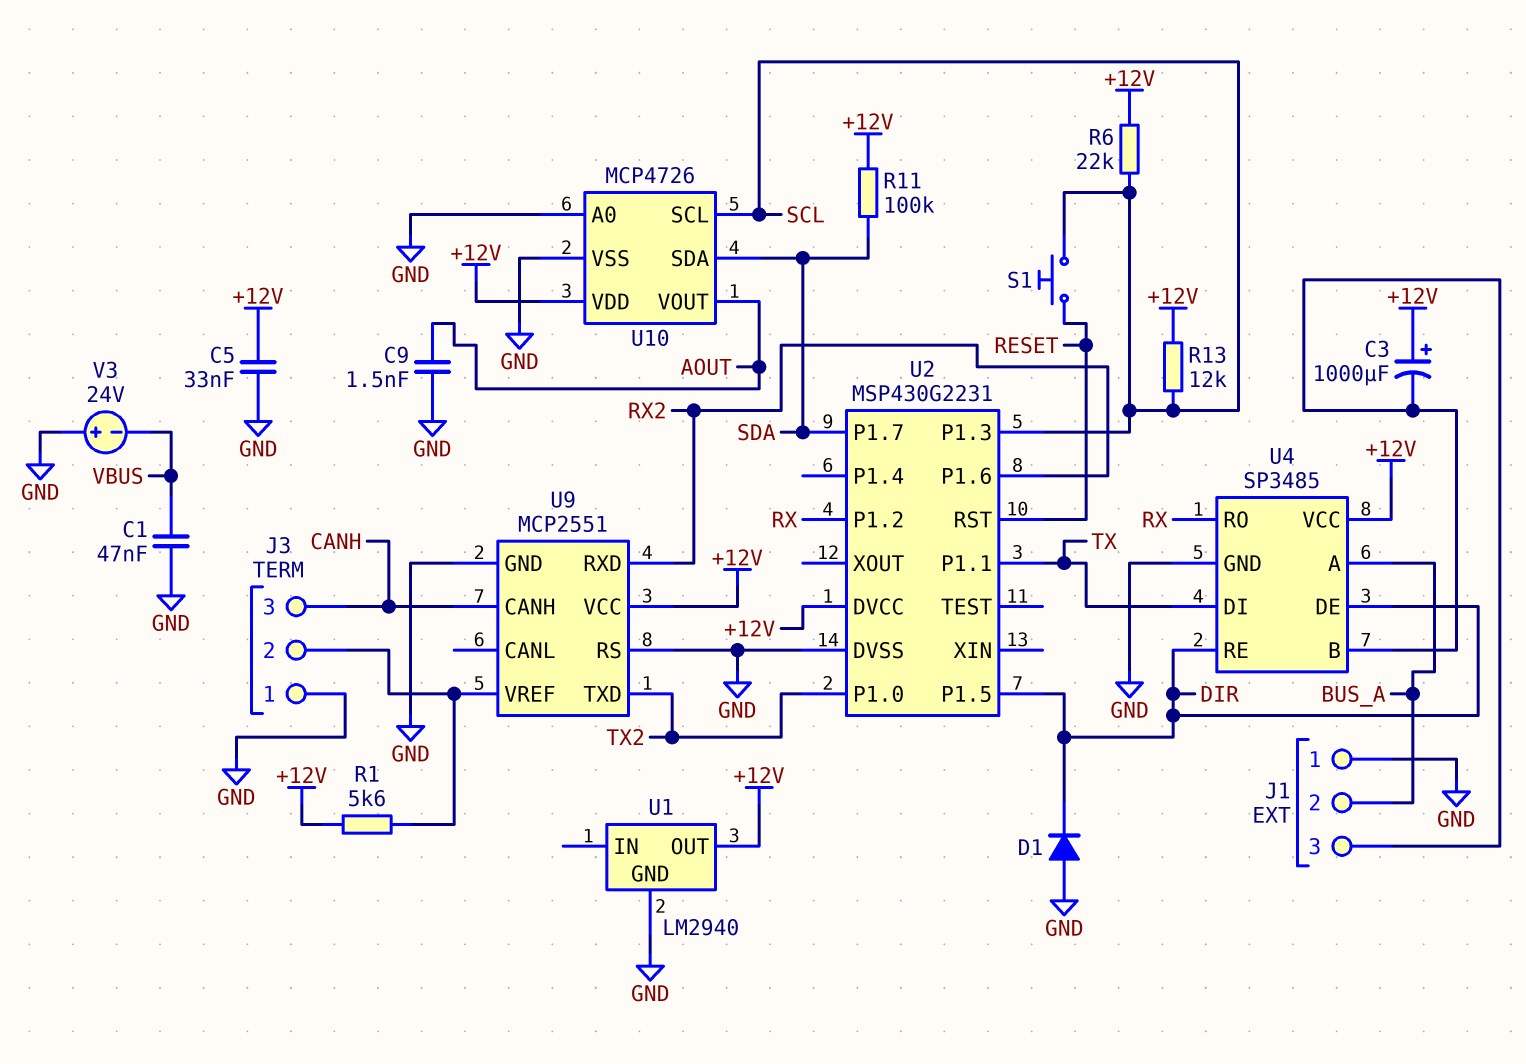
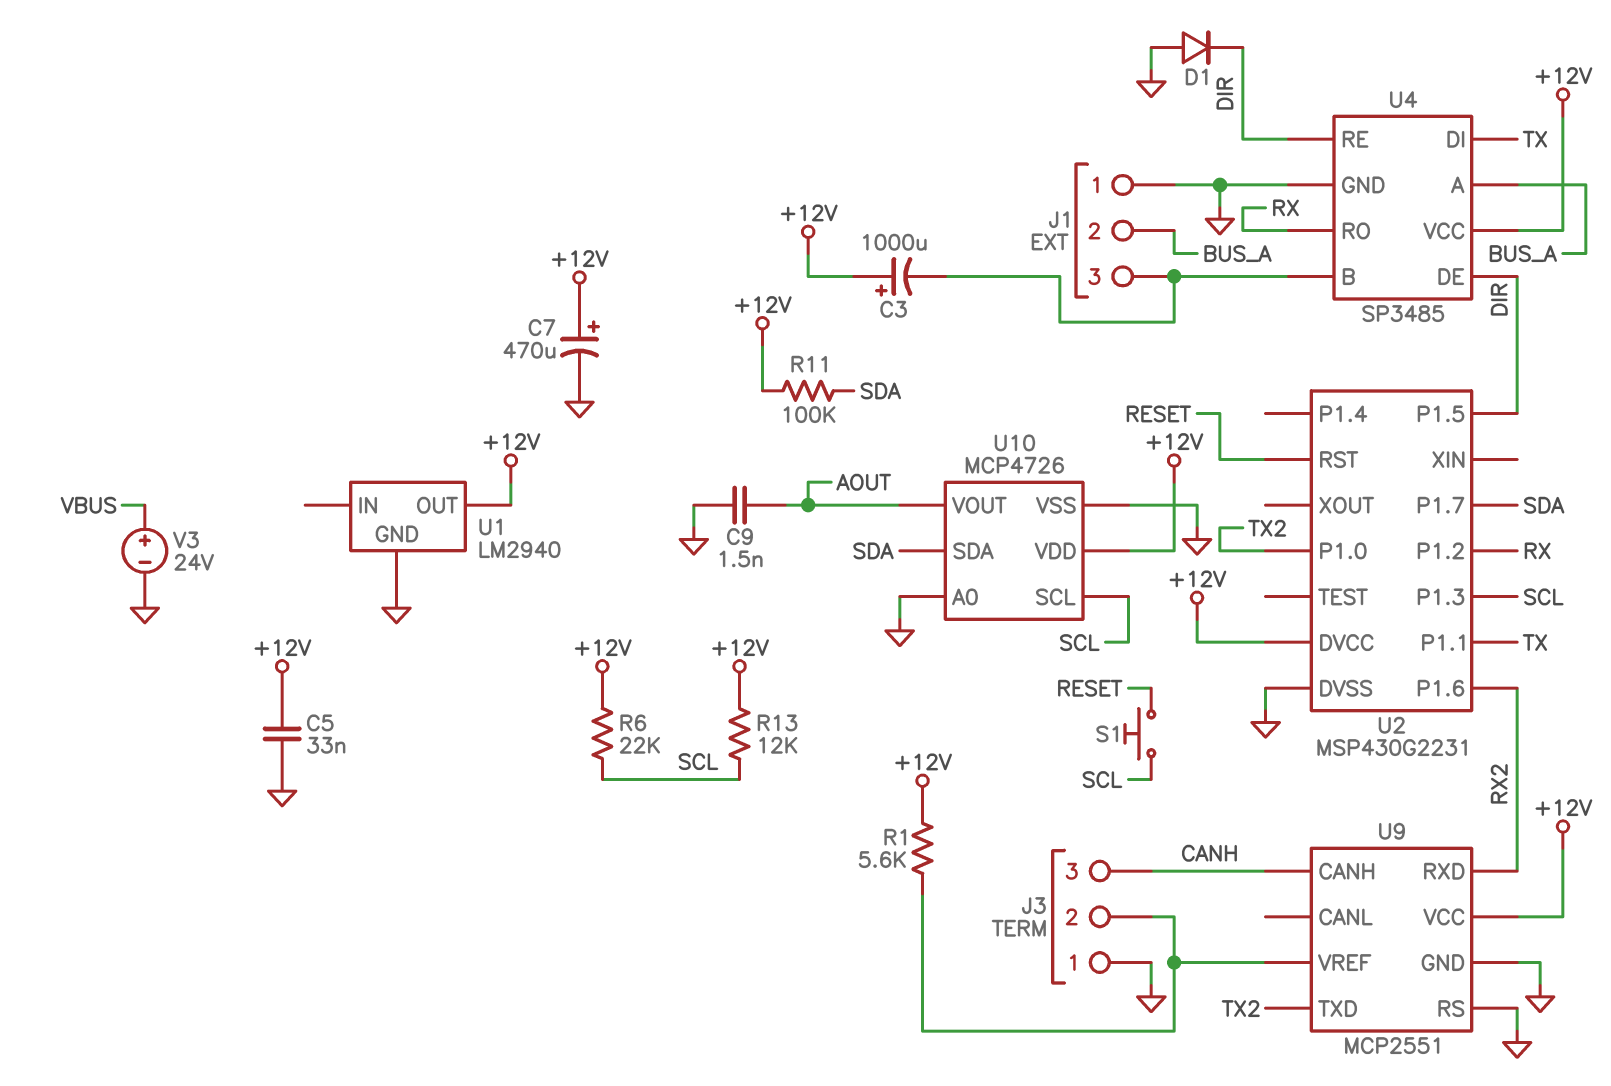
C1: 47nF (GND, VBUS) -> none
C7: none -> 470uF (plus +12V, minus GND)
V3: 24V (plus GND, minus VBUS) -> 24V (plus VBUS, minus GND)

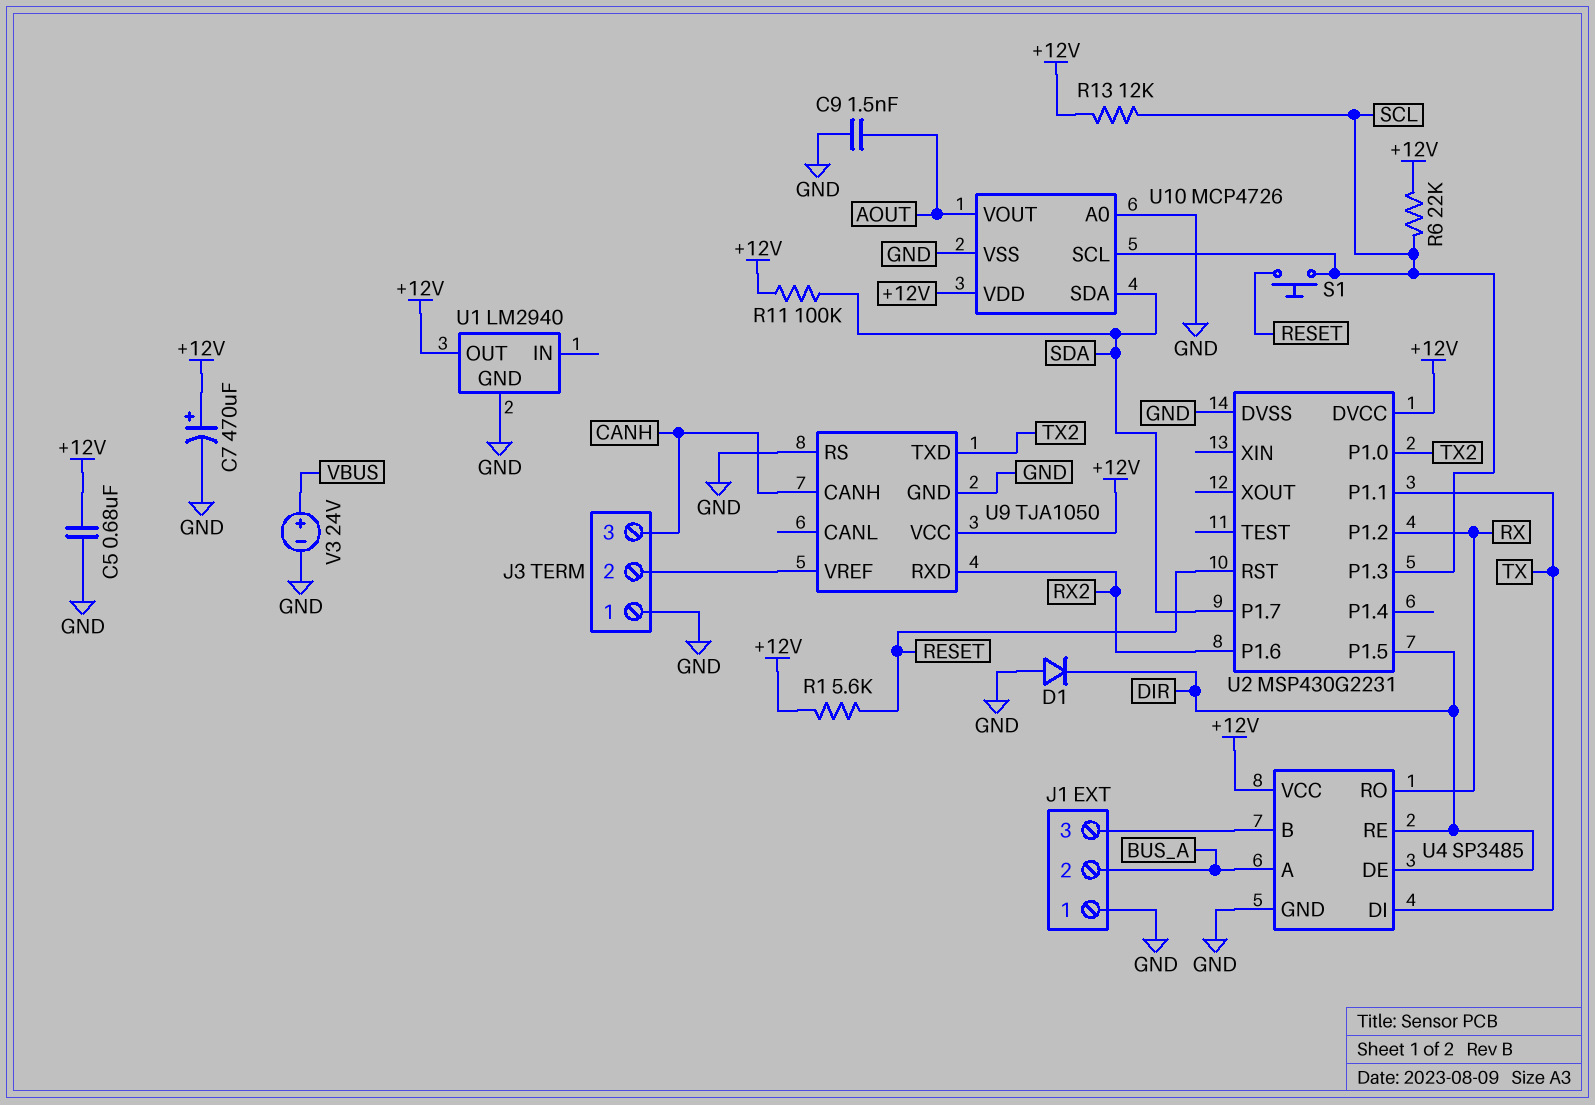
C3: 1000uF (plus +12V, minus J1/3) -> none
C5: 33nF (+12V, GND) -> 680nF (+12V, GND)
R1: 5.6k (+12V, J3/2) -> 5.6k (+12V, RESET)
U9: MCP2551 -> TJA1050

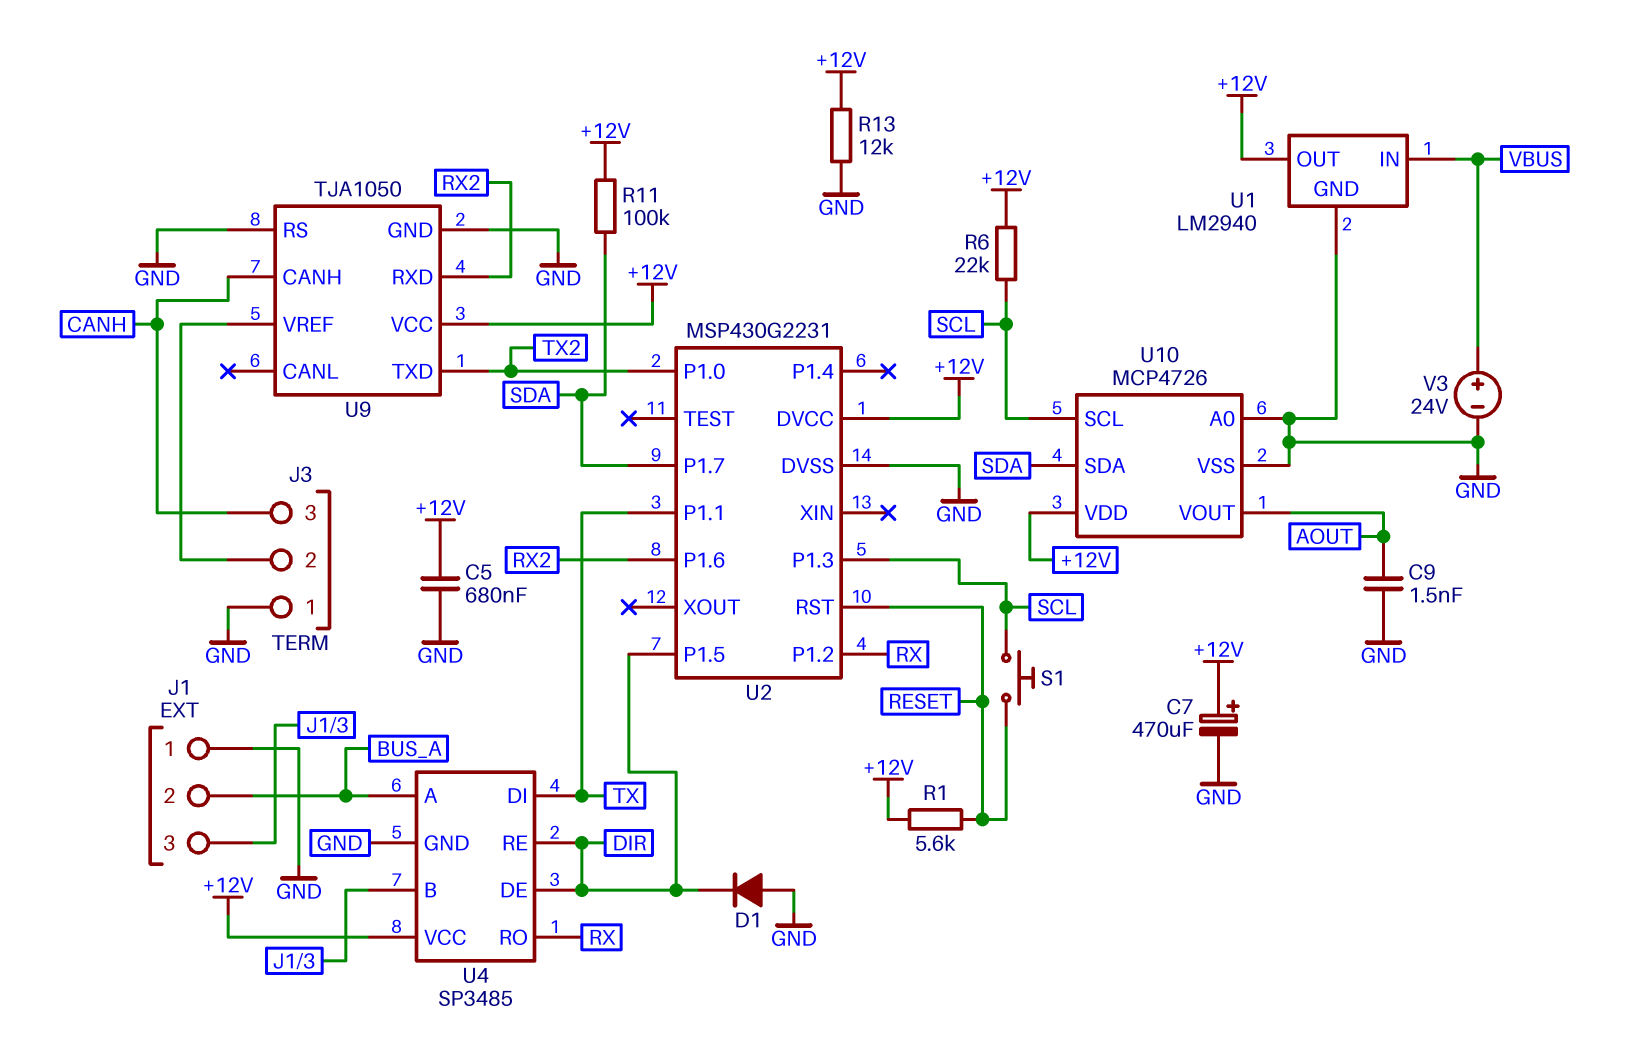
R13: 12k (+12V, SCL) -> 12k (+12V, GND)
U1 pin IN: none -> VBUS

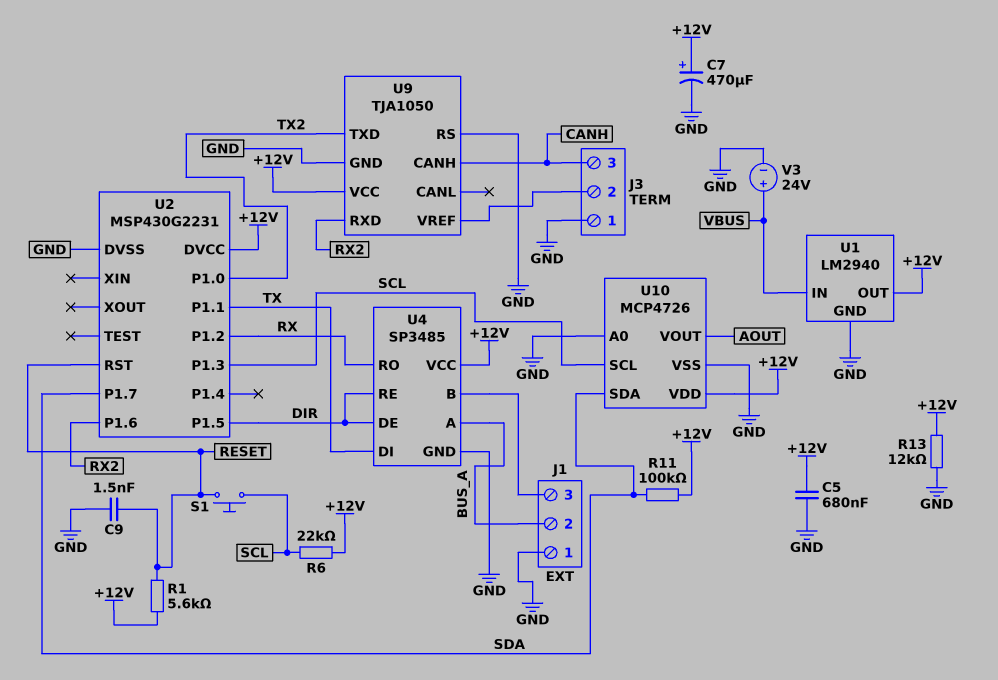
C9: 1.5nF (AOUT, GND) -> 1.5nF (GND, RESET)
D1: diode (A GND, K DIR) -> none

